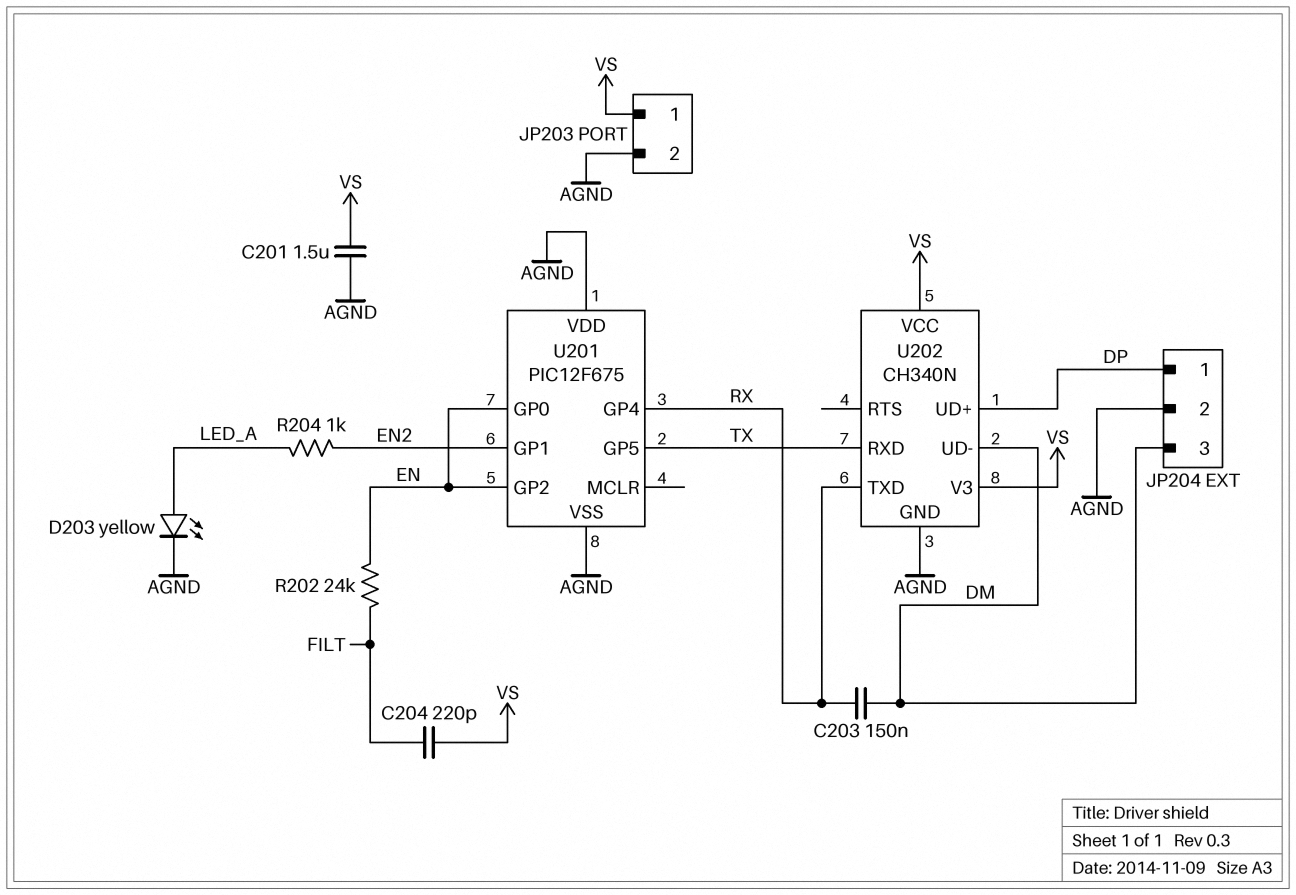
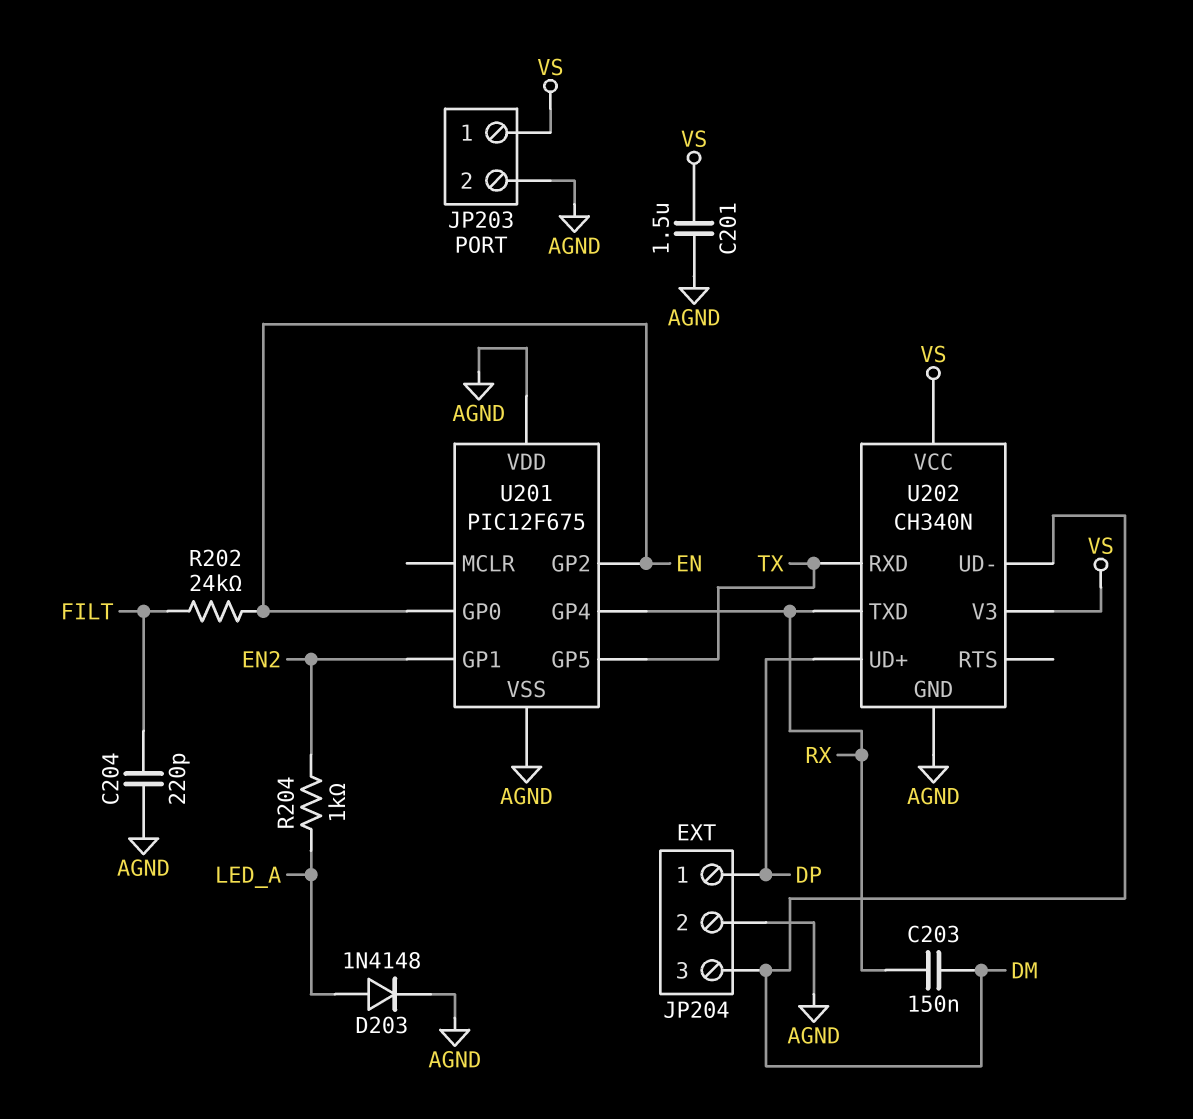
C204: 220pF (FILT, VS) -> 220pF (AGND, FILT)
D203: LED yellow (A LED_A, K AGND) -> diode 1N4148 (A LED_A, K AGND)

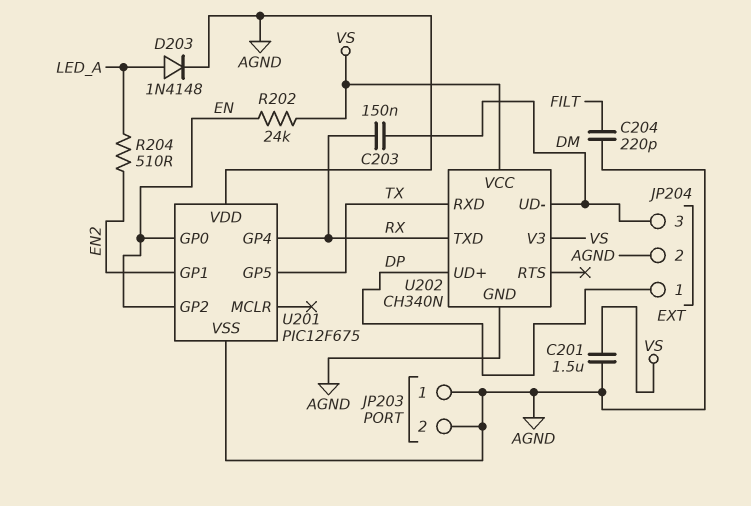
JP203 pin 1: VS -> AGND
R202: 24k (EN, FILT) -> 24k (EN, VS)
R204: 1k (EN2, LED_A) -> 510 (EN2, LED_A)

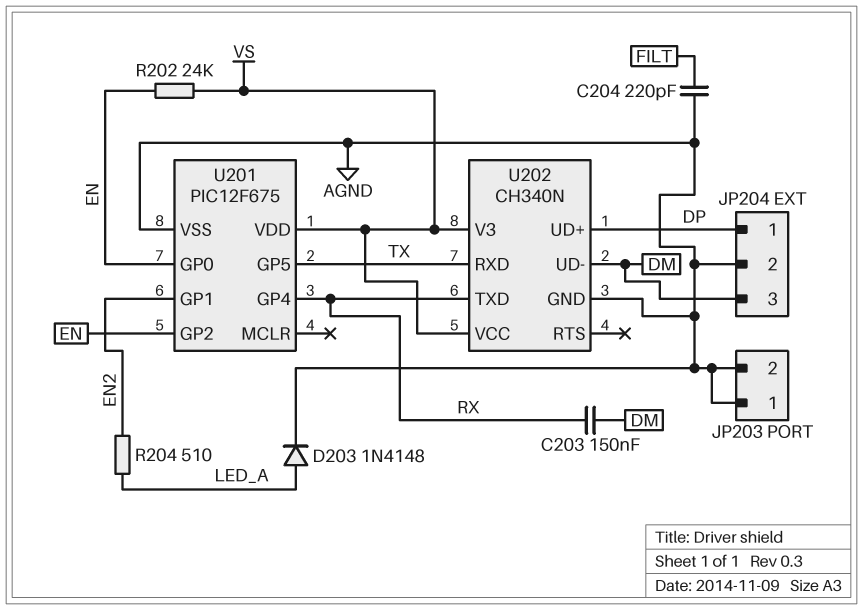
C201: 1.5uF (AGND, VS) -> none
U201 pin VDD: AGND -> VS

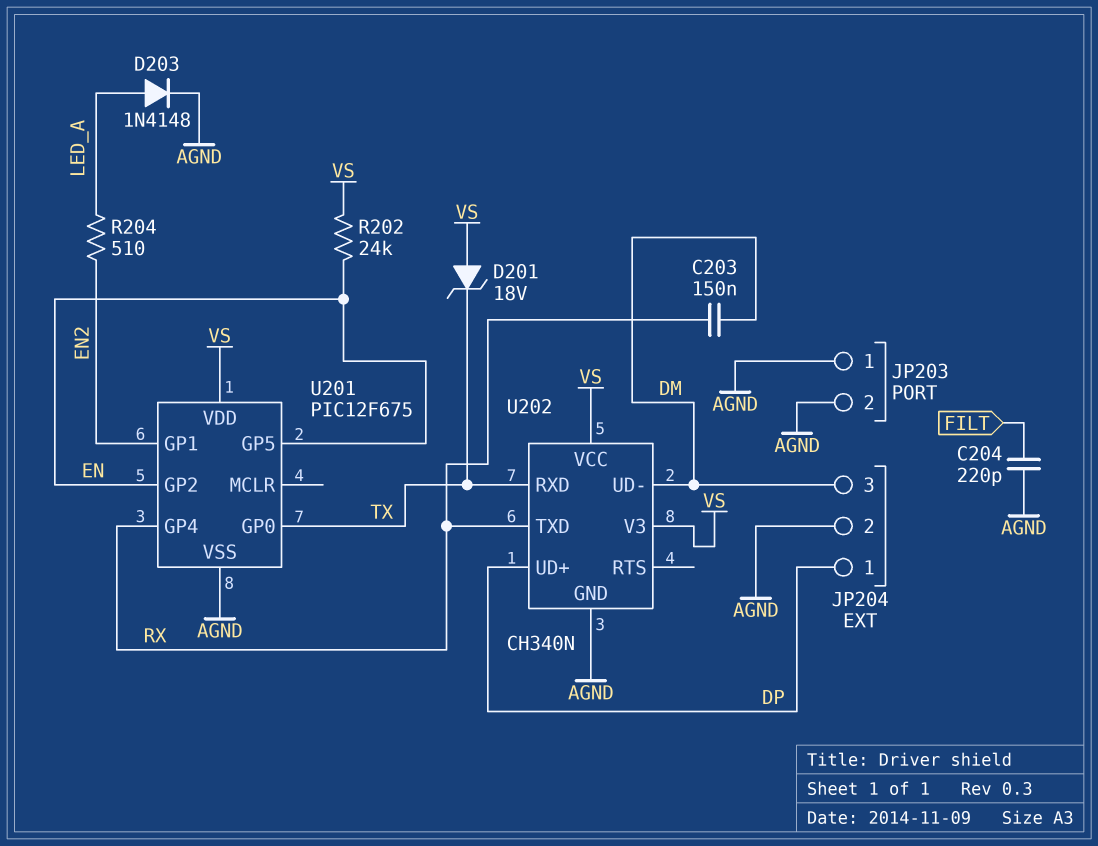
D201: none -> zener 18V (A VS, K TX)
U201 pin GP0: EN -> TX
U201 pin GP5: TX -> EN

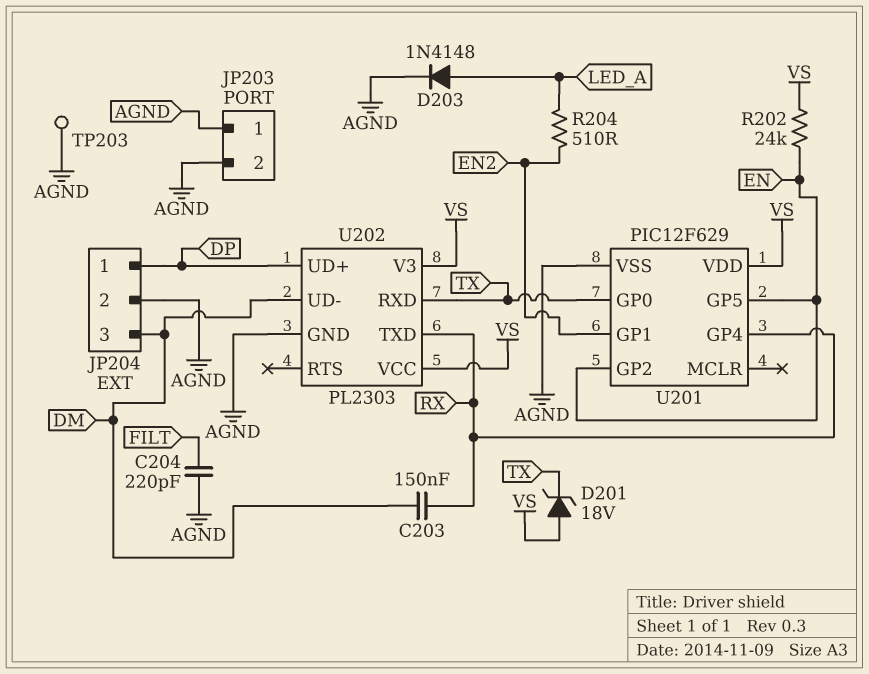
TP203: none -> test point (AGND)
U201: PIC12F675 -> PIC12F629
U202: CH340N -> PL2303

